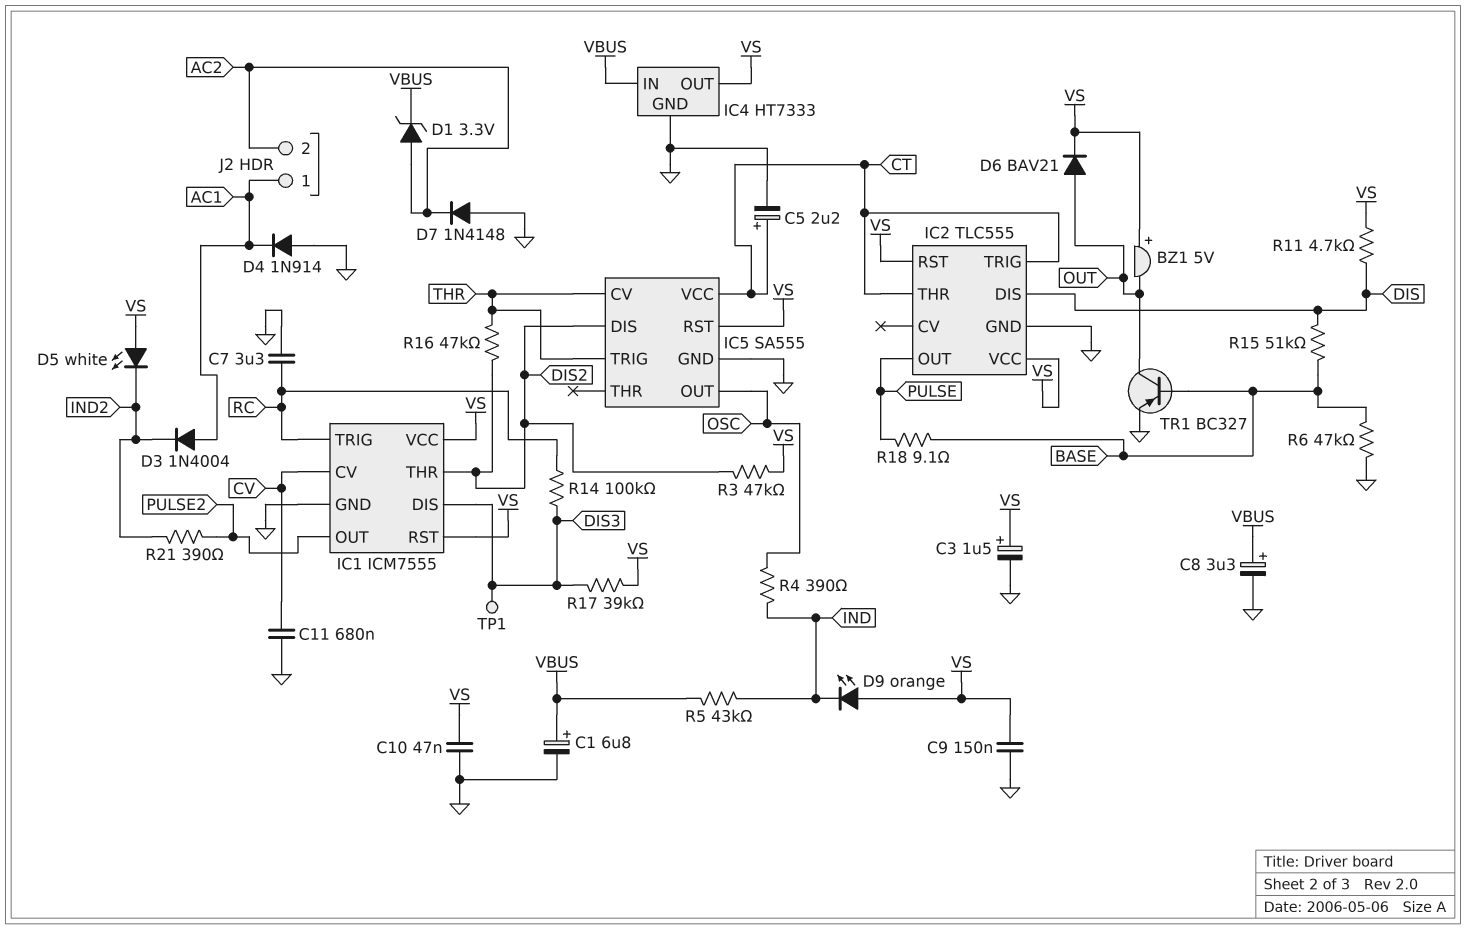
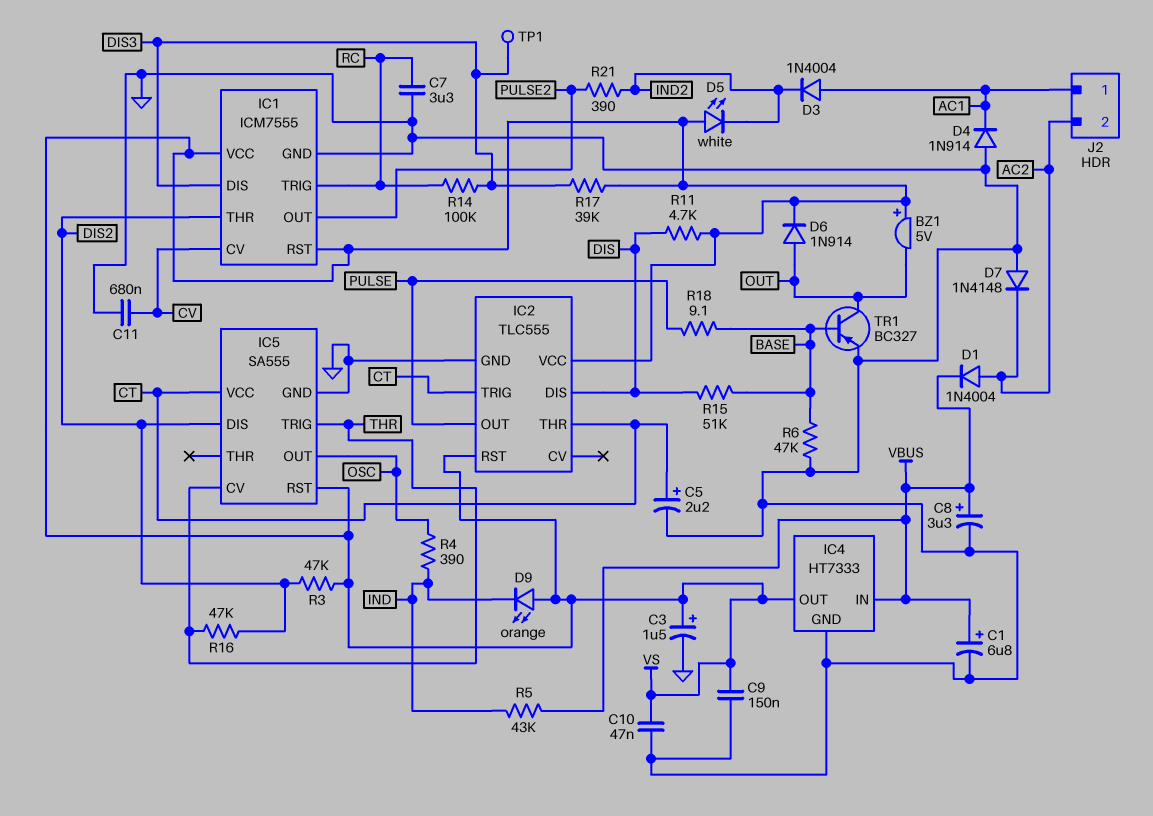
D1: zener 3.3V (A AC2, K VBUS) -> diode 1N4004 (A AC2, K VBUS)
D6: diode BAV21 (A OUT, K VS) -> diode 1N914 (A OUT, K VS)

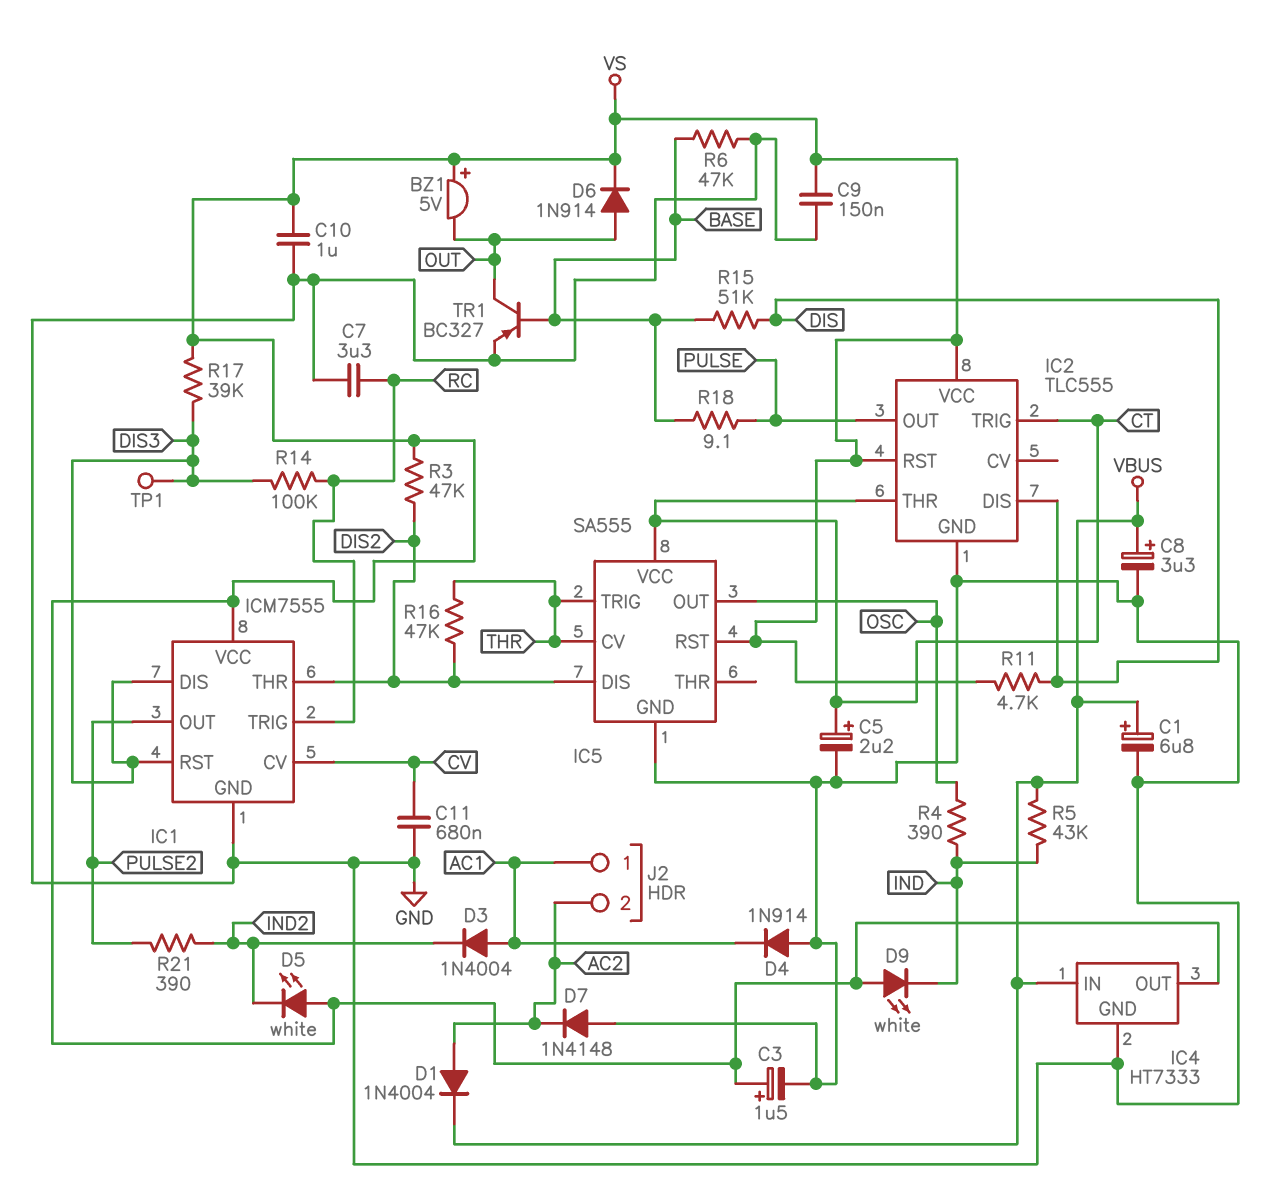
C10: 47nF (GND, VS) -> 1uF (GND, VS)
D9: LED orange (A VS, K IND) -> LED white (A VS, K IND)
IC1 pin RST: VS -> DIS3

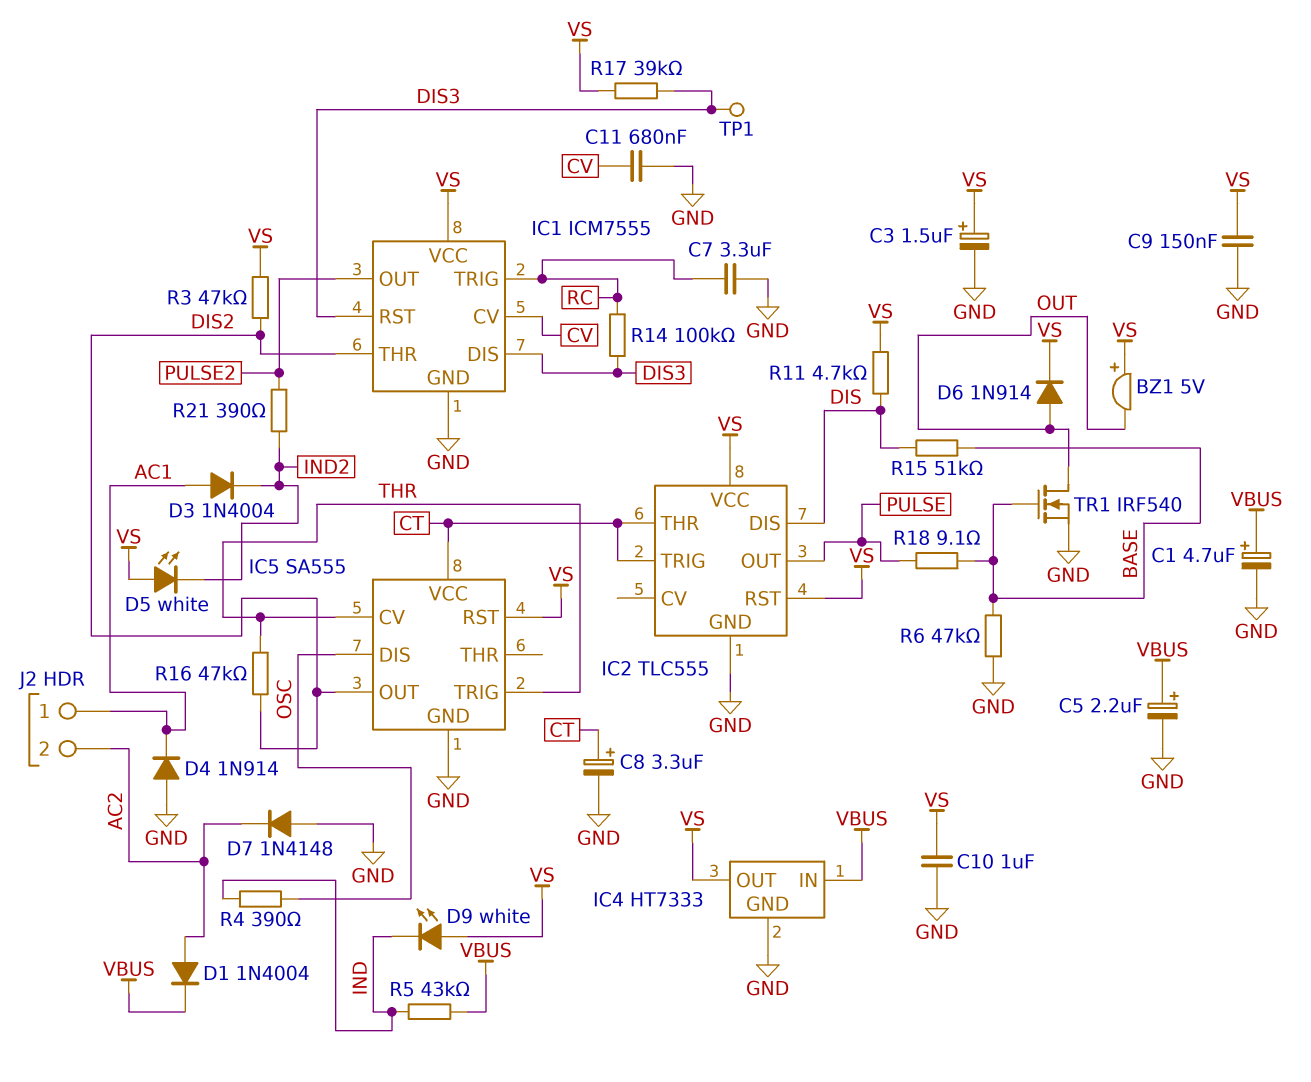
C1: 6.8uF (plus VBUS, minus GND) -> 4.7uF (plus VBUS, minus GND)
C5: 2.2uF (plus CT, minus GND) -> 2.2uF (plus VBUS, minus GND)
C8: 3.3uF (plus VBUS, minus GND) -> 3.3uF (plus CT, minus GND)
IC5 pin DIS: DIS2 -> OSC
IC5 pin OUT: OSC -> DIS2
TR1: PNP BC327 (B BASE, C OUT, E GND) -> NMOS IRF540 (G BASE, D OUT, S GND)

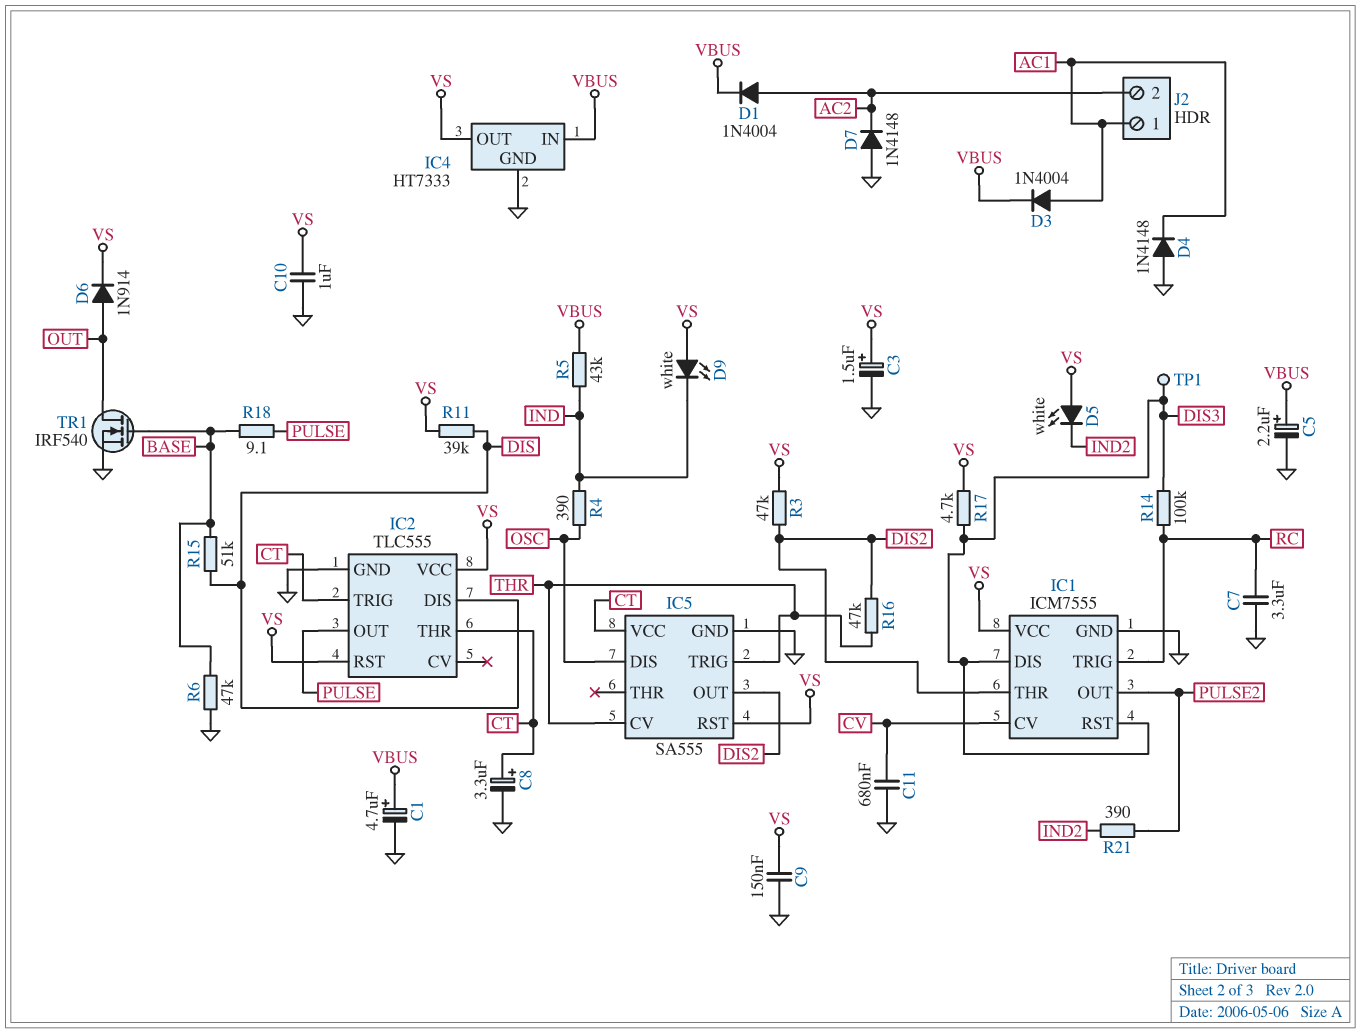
BZ1: buzzer 5V (plus VS, minus OUT) -> none
D3: diode 1N4004 (A AC1, K IND2) -> diode 1N4004 (A AC1, K VBUS)
D4: diode 1N914 (A GND, K AC1) -> diode 1N4148 (A GND, K AC1)
R11: 4.7k (DIS, VS) -> 39k (DIS, VS)
R17: 39k (DIS3, VS) -> 4.7k (DIS3, VS)

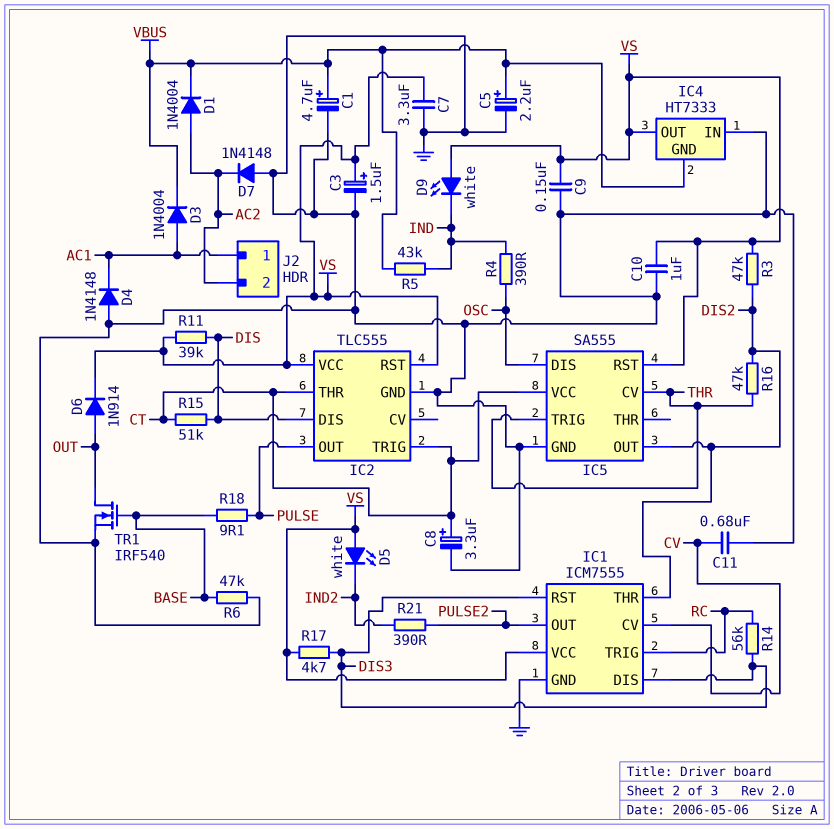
C7: 3.3uF (GND, RC) -> 3.3uF (GND, VS)
IC4 pin GND: GND -> VBUS
IC4 pin IN: VBUS -> GND
R14: 100k (DIS3, RC) -> 56k (DIS3, RC)
R15: 51k (BASE, DIS) -> 51k (CT, DIS)
TP1: test point (DIS3) -> none

